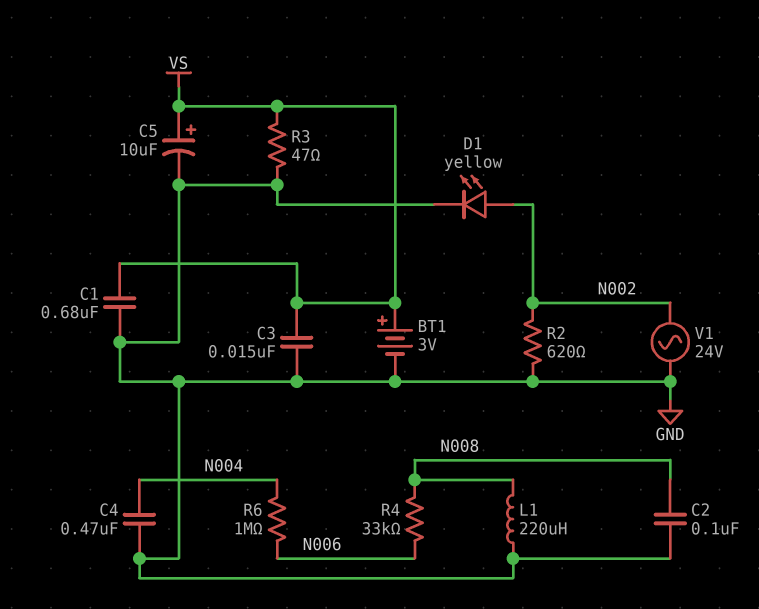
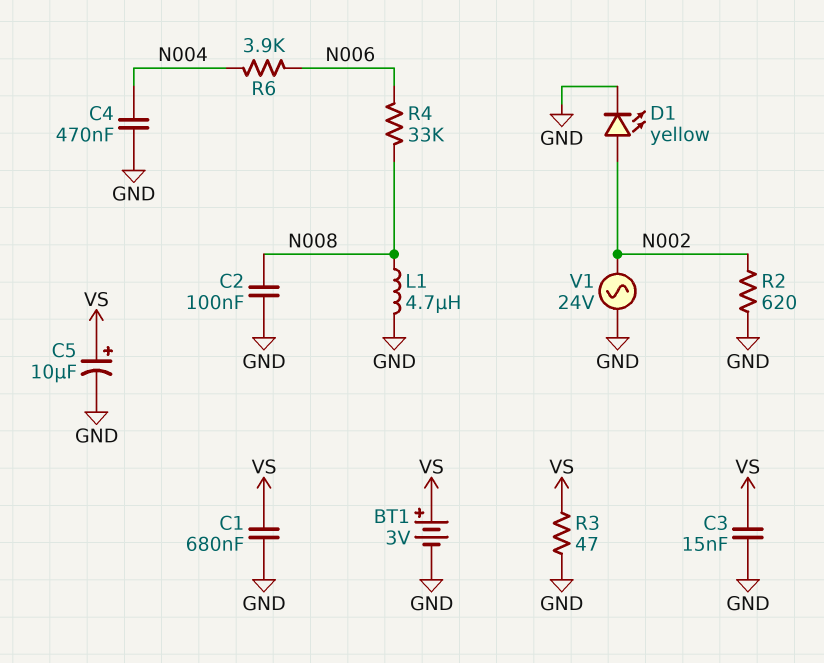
L1: 220uH (GND, N008) -> 4.7uH (GND, N008)
R6: 1M (N004, N006) -> 3.9k (N004, N006)

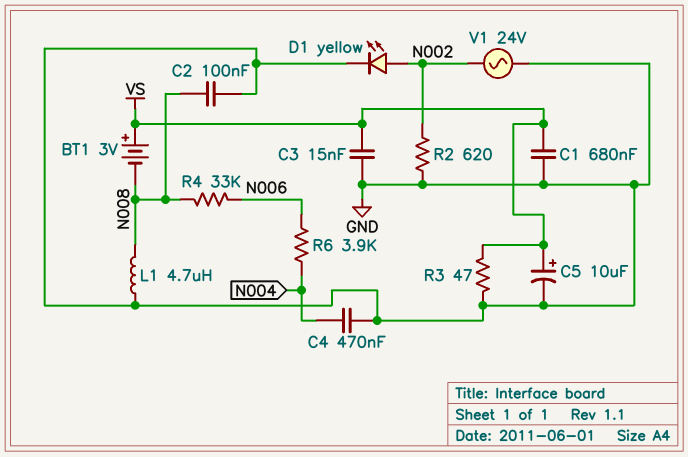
BT1: 3V (plus VS, minus GND) -> 3V (plus VS, minus N008)

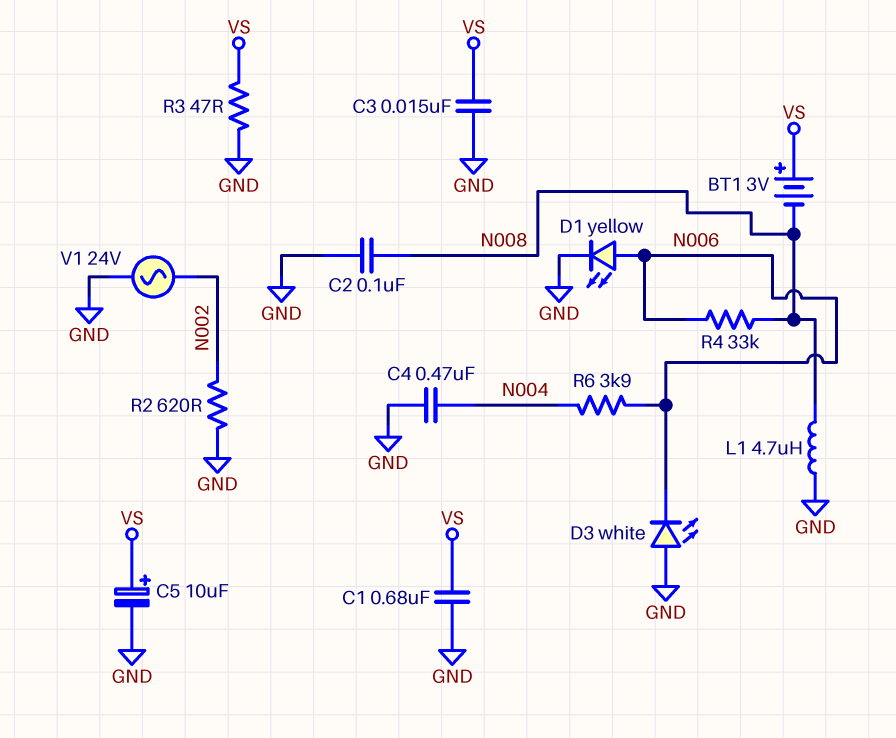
D1: LED yellow (A N002, K GND) -> LED yellow (A N006, K GND)
D3: none -> LED white (A GND, K N006)

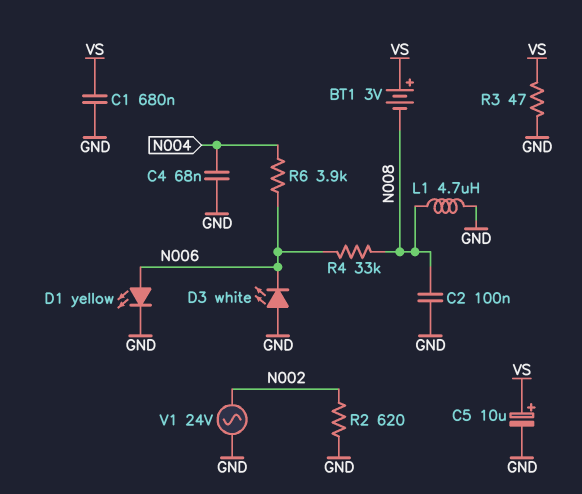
C3: 15nF (GND, VS) -> none
C4: 470nF (GND, N004) -> 68nF (GND, N004)

